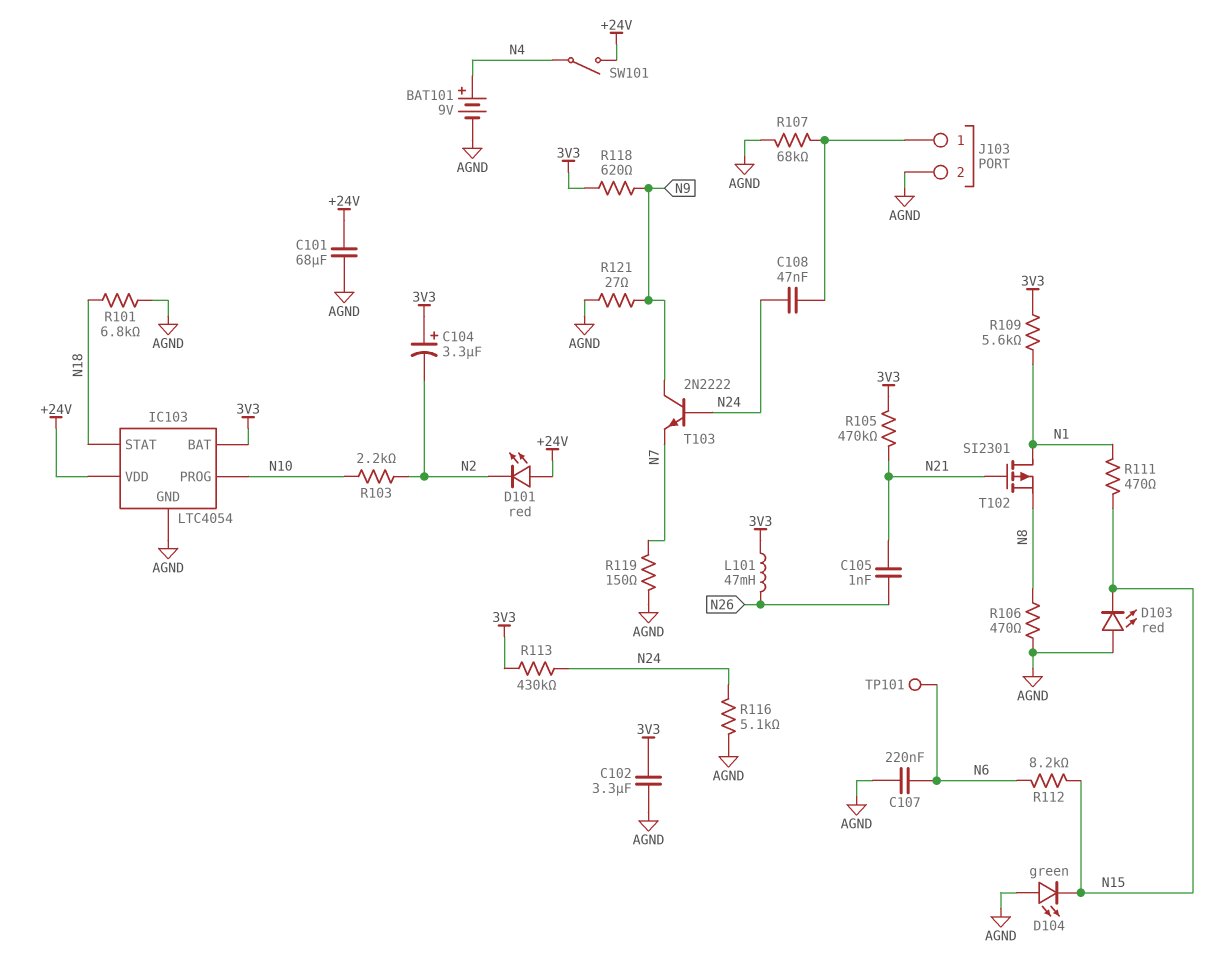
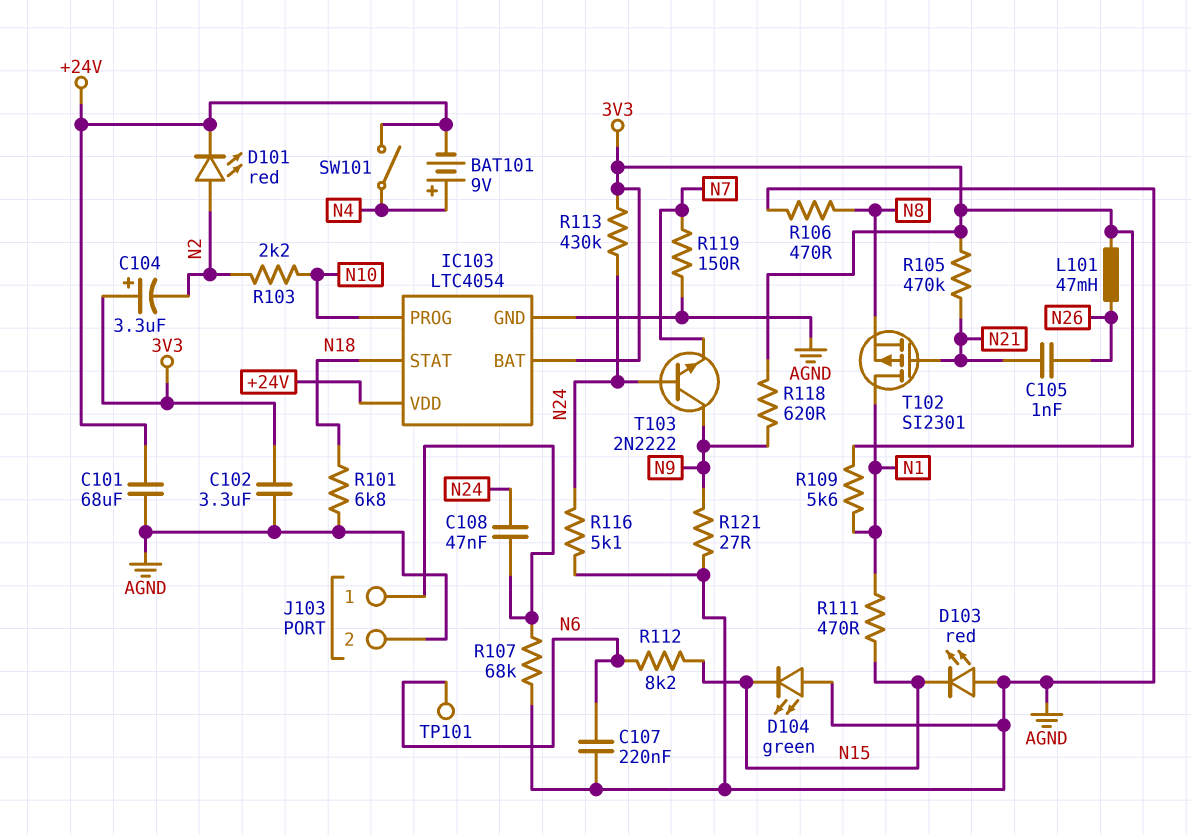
BAT101: 9V (plus N4, minus AGND) -> 9V (plus N4, minus +24V)
D101: LED red (A +24V, K N2) -> LED red (A N2, K +24V)

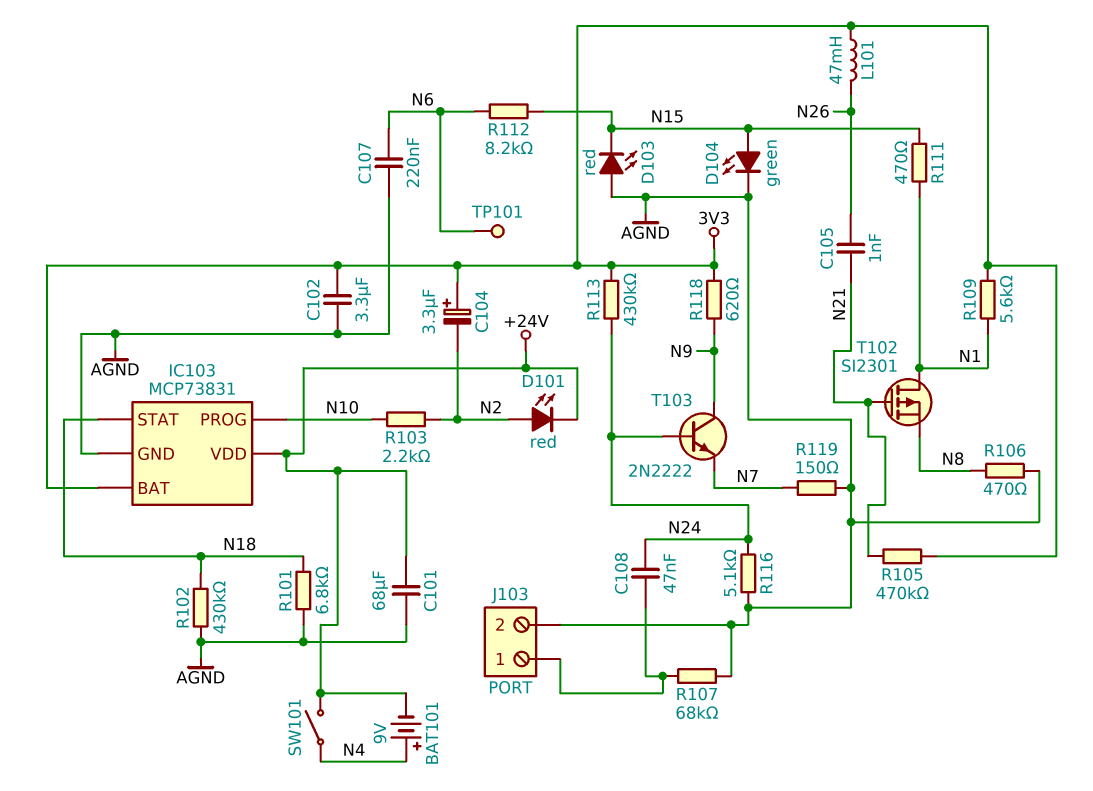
D104: LED green (A AGND, K N15) -> LED green (A N15, K AGND)
IC103: LTC4054 -> MCP73831
R102: none -> 430k (AGND, N18)
R121: 27 (AGND, N9) -> none

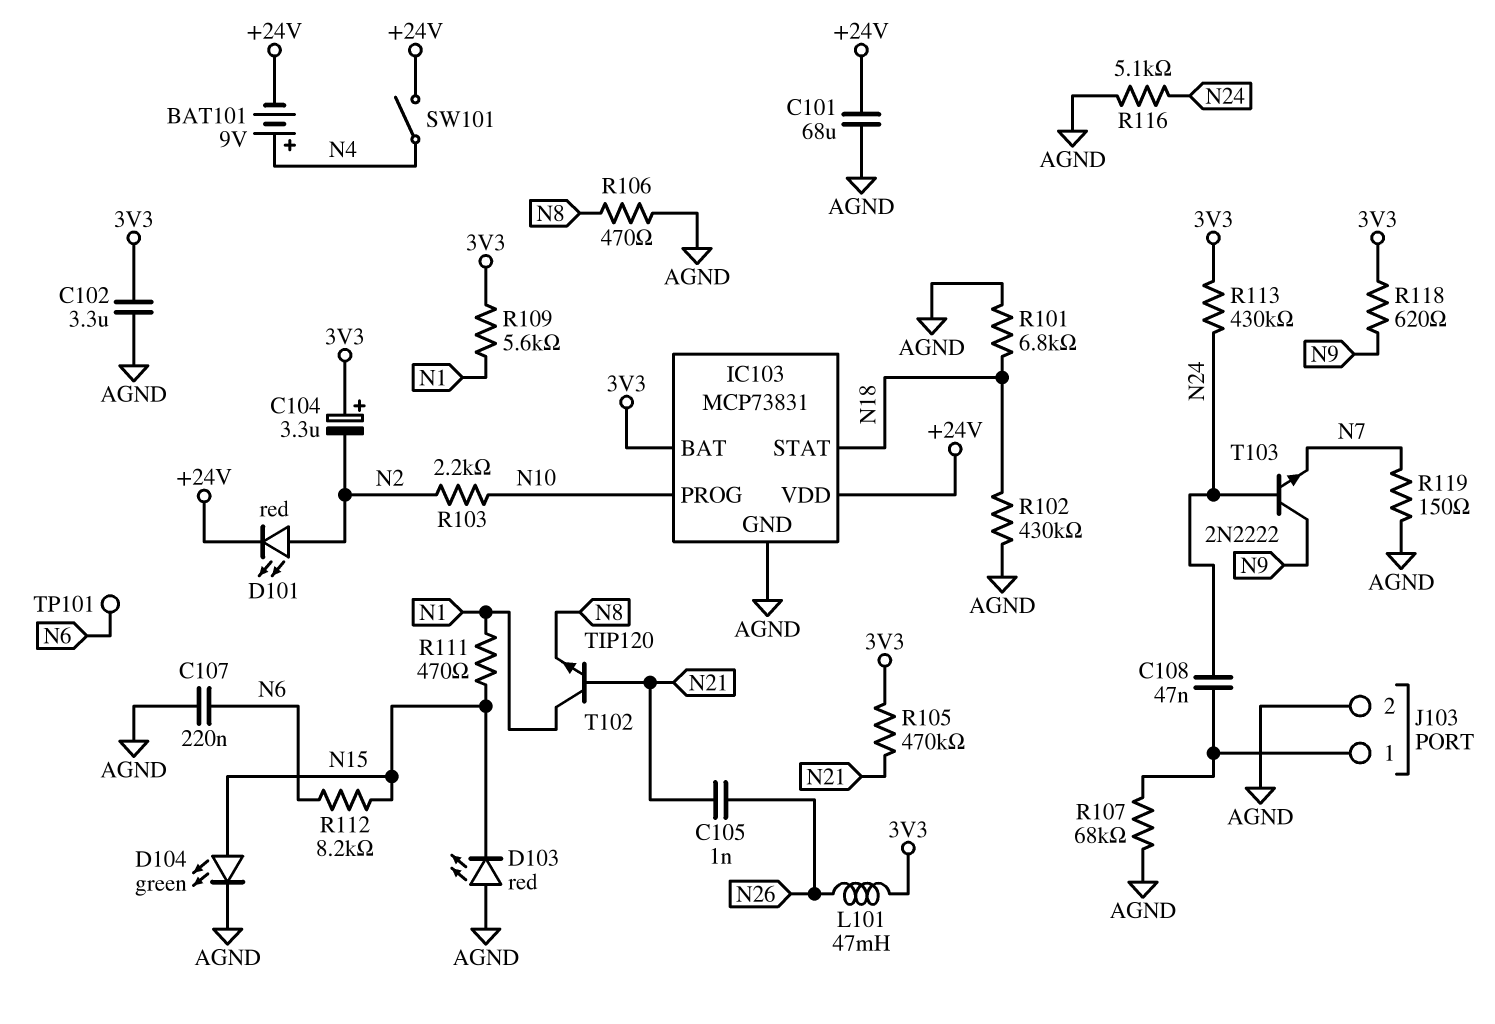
T102: PMOS SI2301 (G N21, D N1, S N8) -> NPN TIP120 (B N21, C N1, E N8)

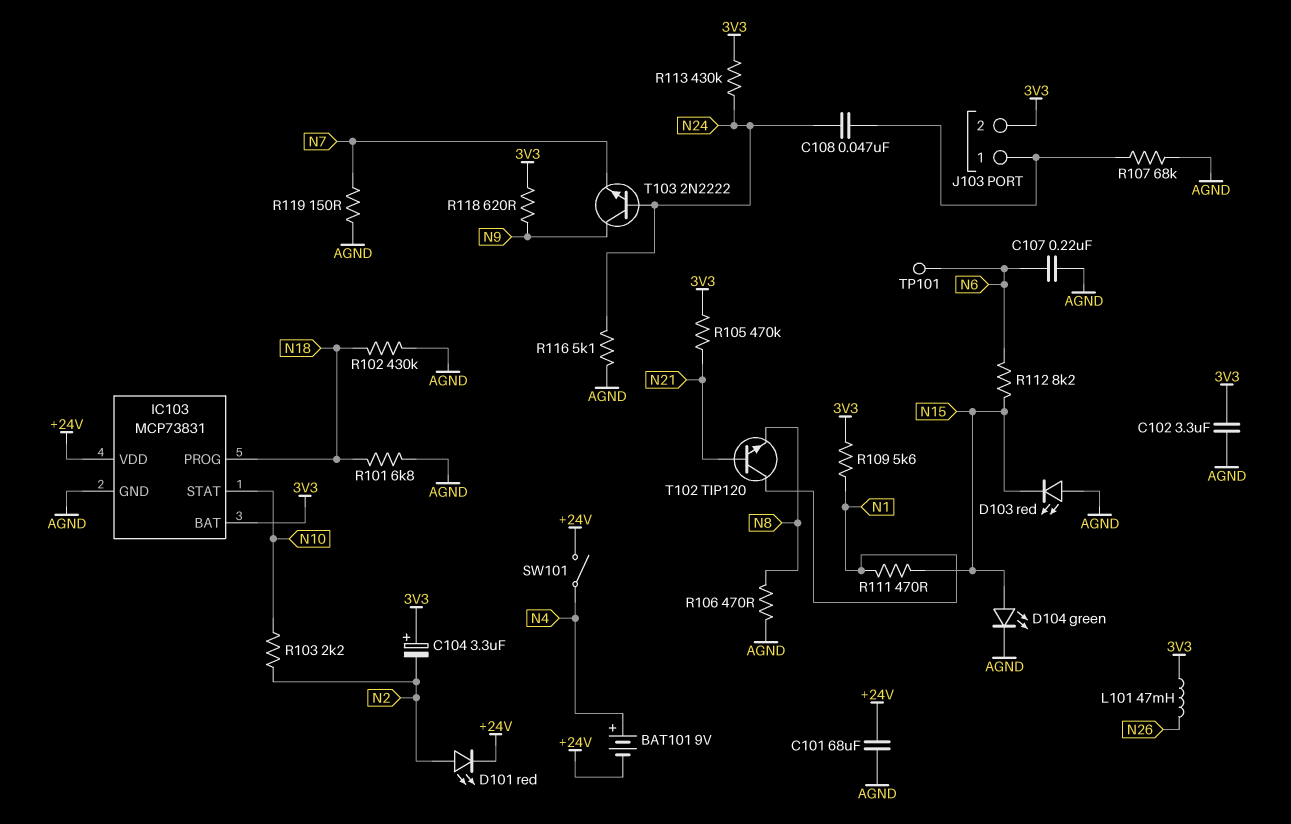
C105: 1nF (N21, N26) -> none
IC103 pin PROG: N10 -> N18
IC103 pin STAT: N18 -> N10
J103 pin 2: AGND -> 3V3

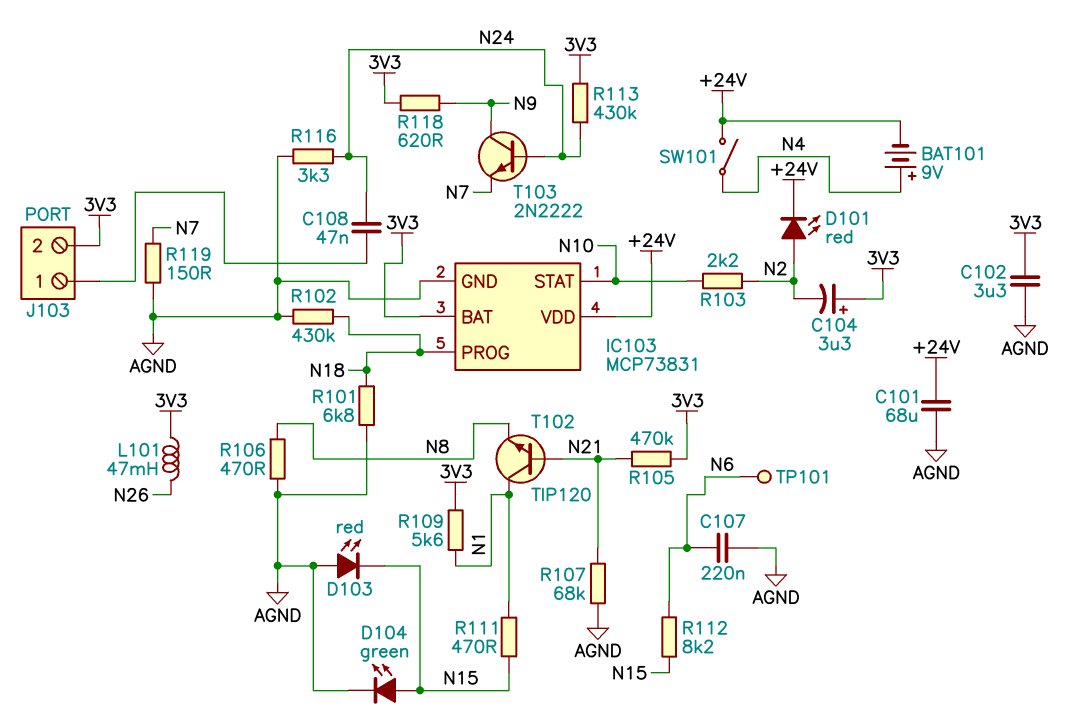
R107: 68k (AGND, J103/1) -> 68k (AGND, N21)
R116: 5.1k (AGND, N24) -> 3.3k (AGND, N24)

